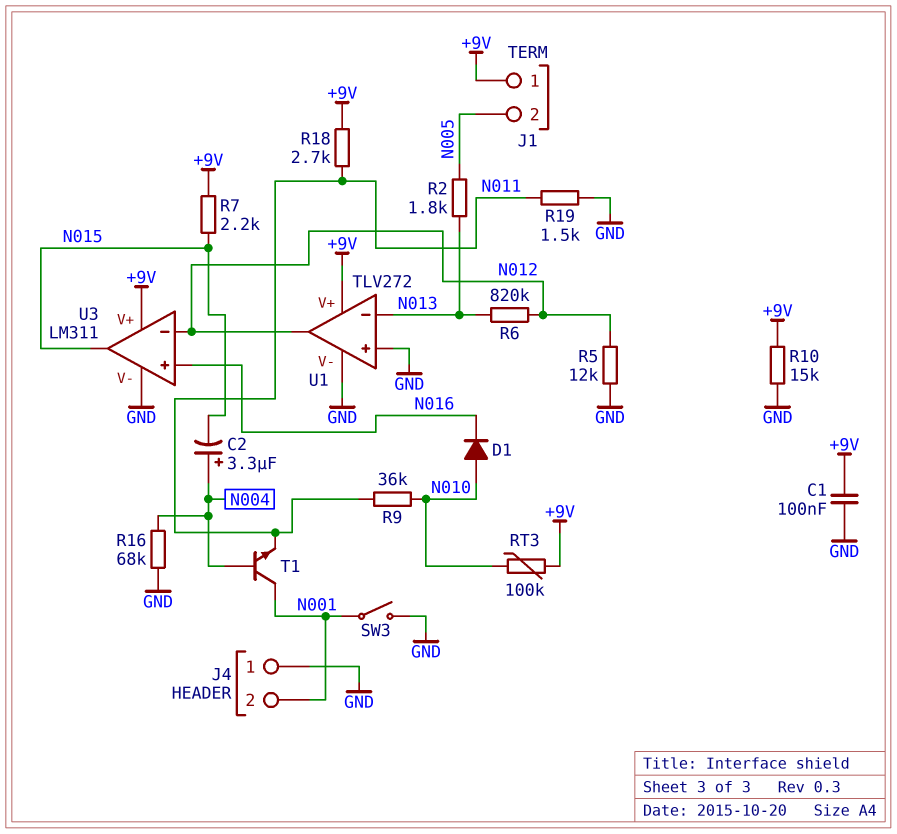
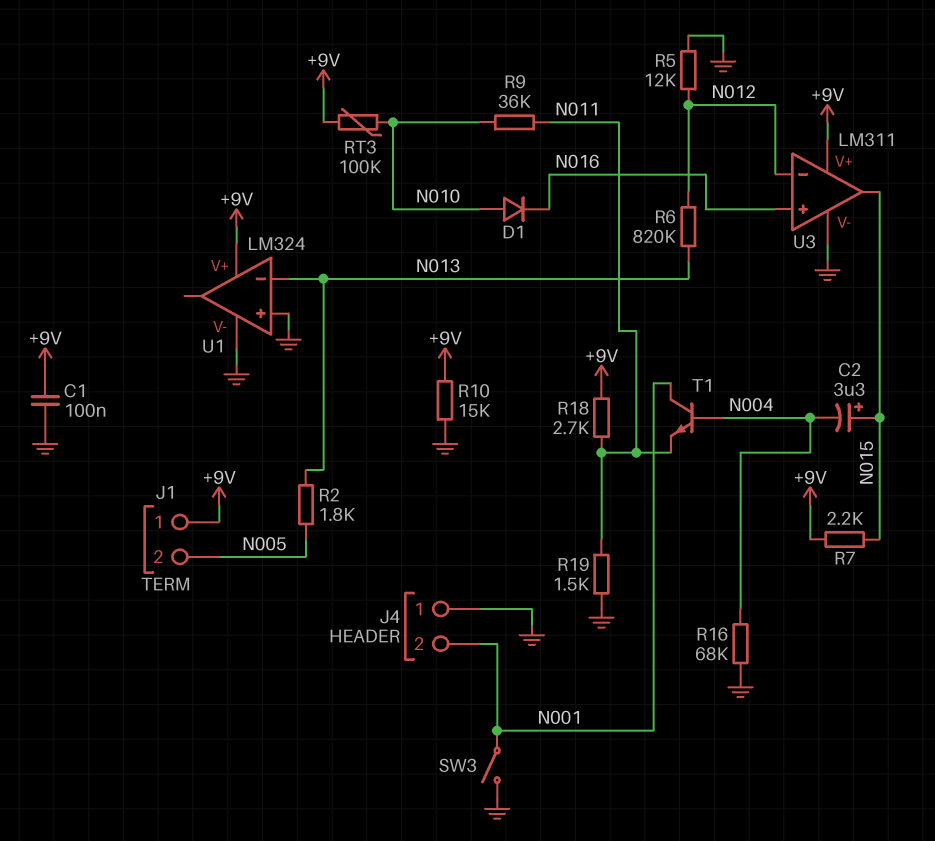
C2: 3.3uF (plus N004, minus N015) -> 3.3uF (plus N015, minus N004)
U1: TLV272 -> LM324
U1 pin out: N012 -> none

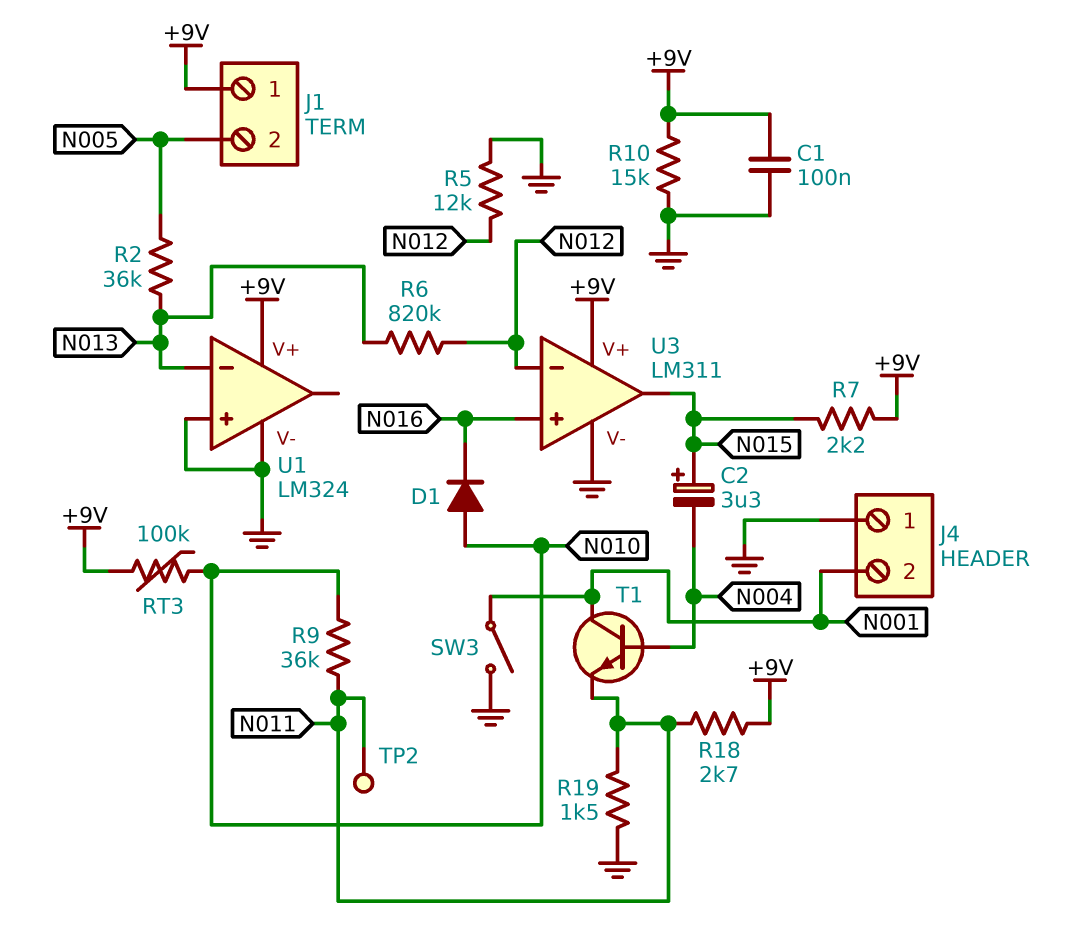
R2: 1.8k (N005, N013) -> 36k (N005, N013)
R16: 68k (GND, N004) -> none
TP2: none -> test point (N011)

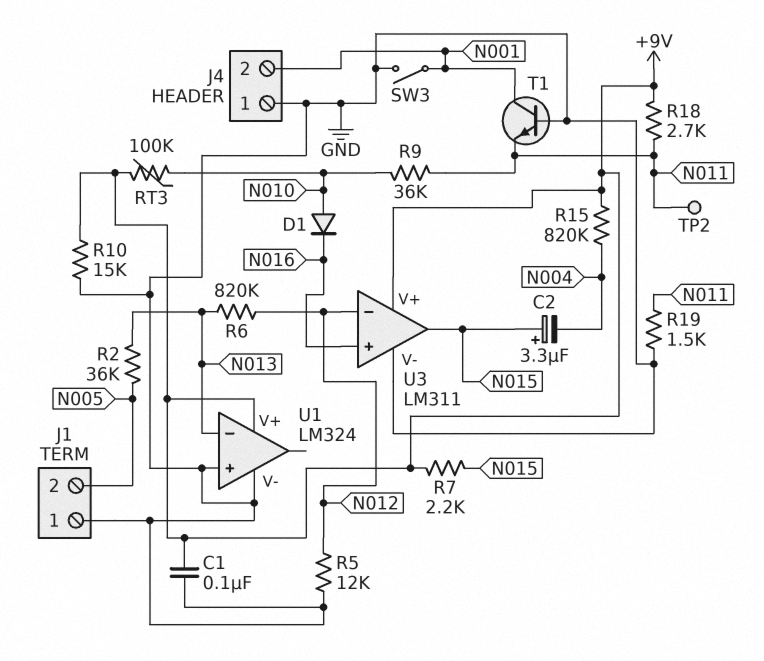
J1 pin 1: +9V -> GND
R15: none -> 820k (+9V, N004)
T1: NPN (B N004, C N001, E N011) -> NPN (B GND, C N001, E N011)

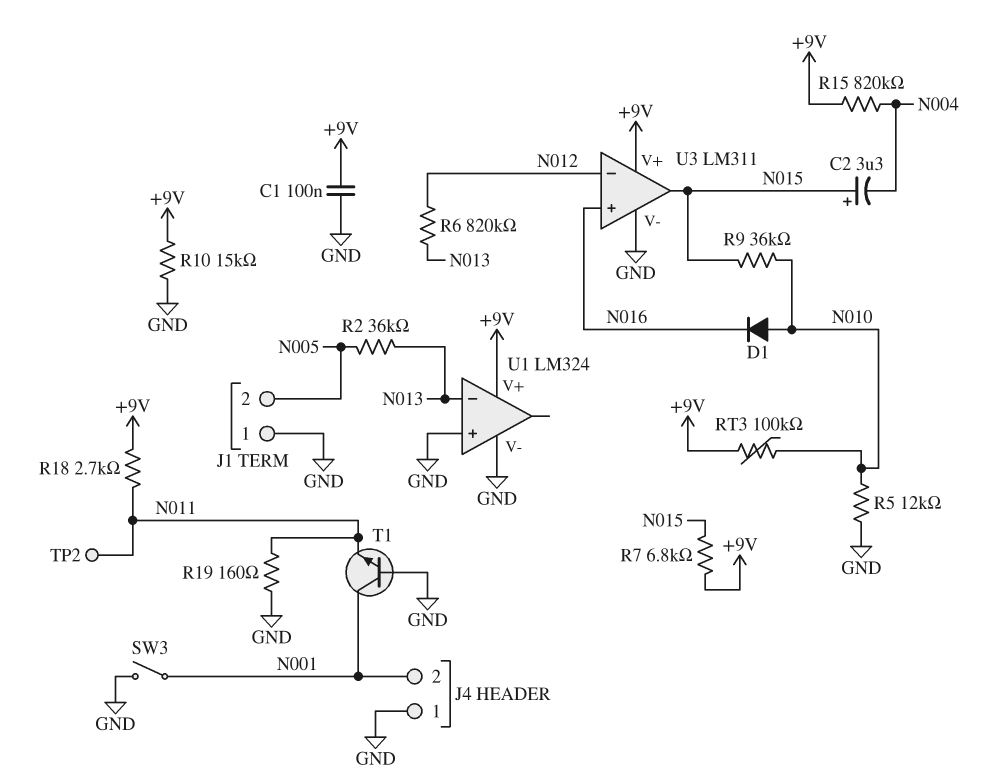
R5: 12k (GND, N012) -> 12k (GND, N010)
R7: 2.2k (+9V, N015) -> 6.8k (+9V, N015)
R9: 36k (N010, N011) -> 36k (N010, N015)
R19: 1.5k (GND, N011) -> 160 (GND, N011)

